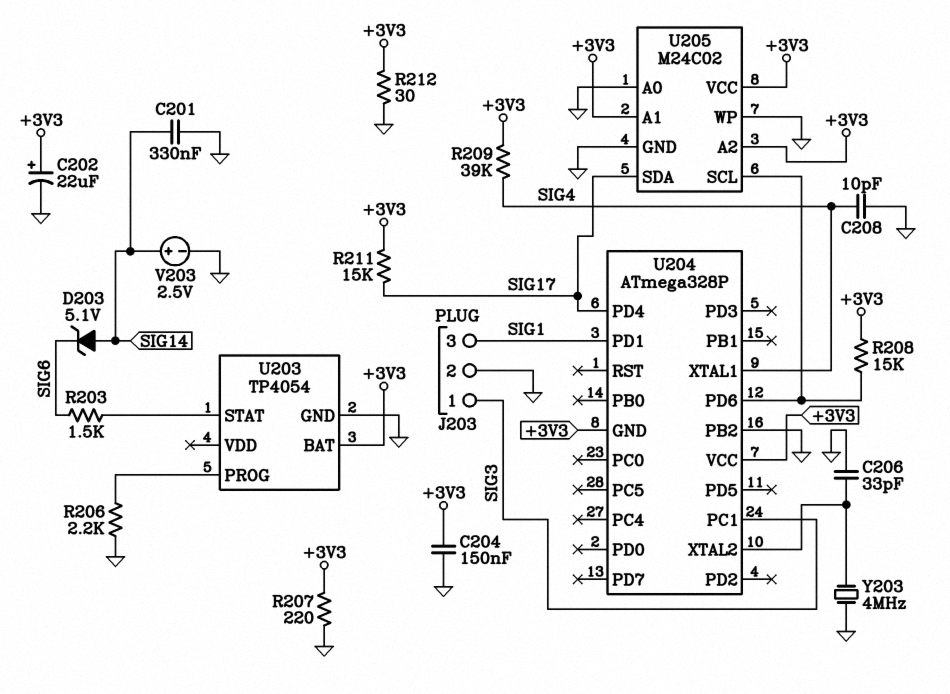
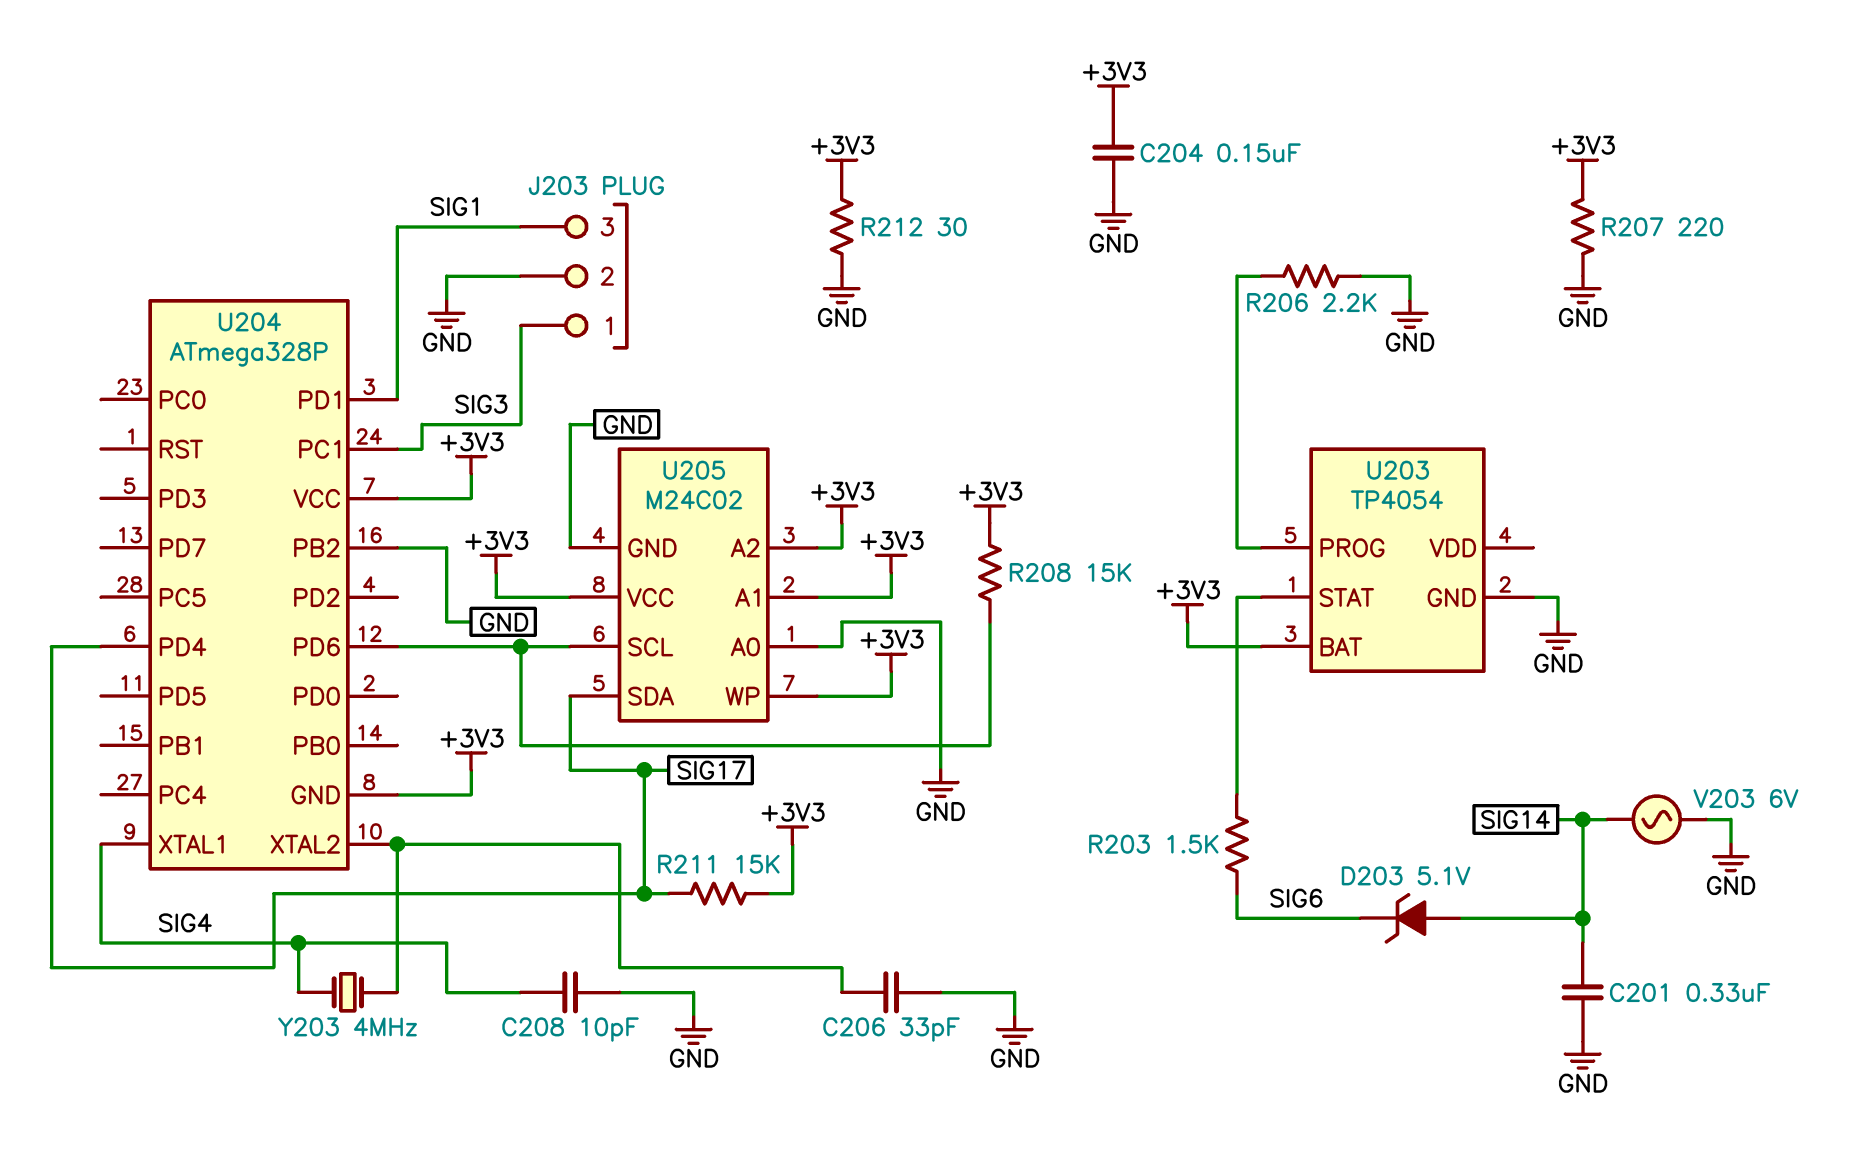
C202: 22uF (plus +3V3, minus GND) -> none
R209: 39k (+3V3, SIG4) -> none
U205 pin WP: GND -> +3V3
V203: 2.5V (plus SIG14, minus GND) -> AC 6V (GND, SIG14)
Y203: 4MHz (GND, U204/XTAL2) -> 4MHz (SIG4, U204/XTAL2)

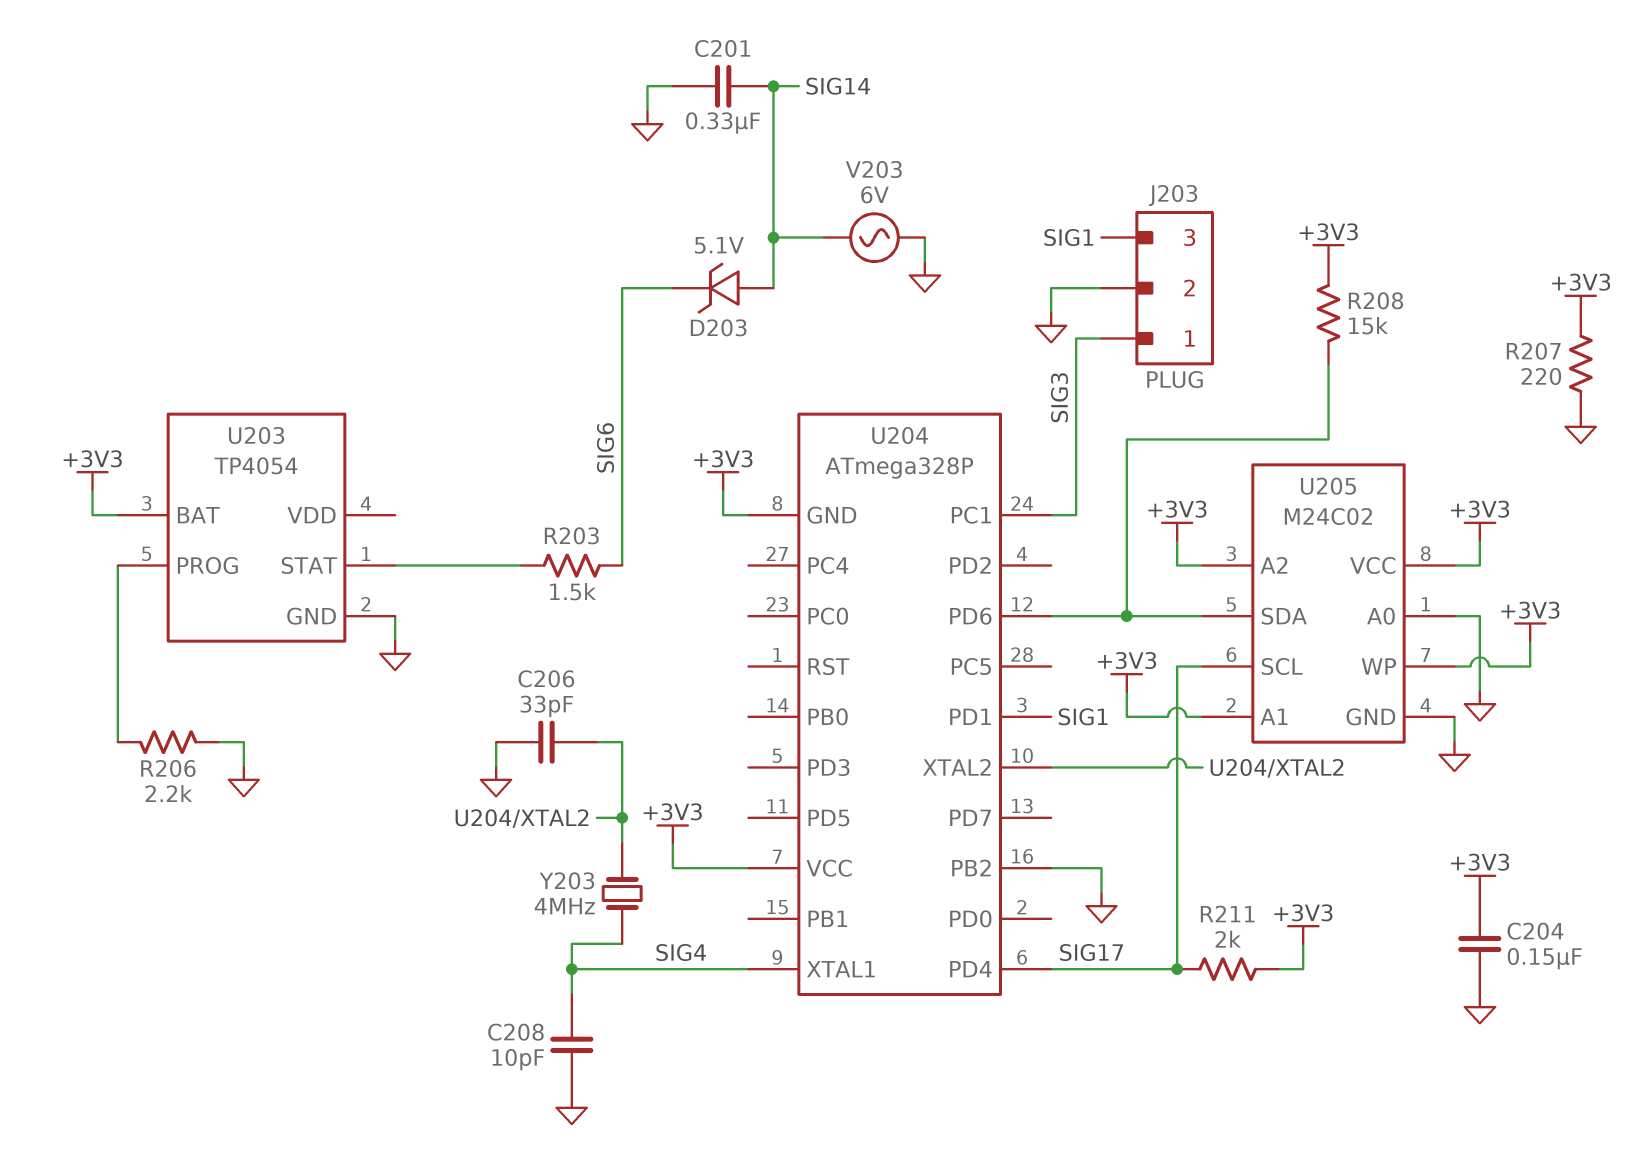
R211: 15k (+3V3, SIG17) -> 2k (+3V3, SIG17)
R212: 30 (+3V3, GND) -> none
U205 pin SCL: U204/PD6 -> SIG17
U205 pin SDA: SIG17 -> U204/PD6

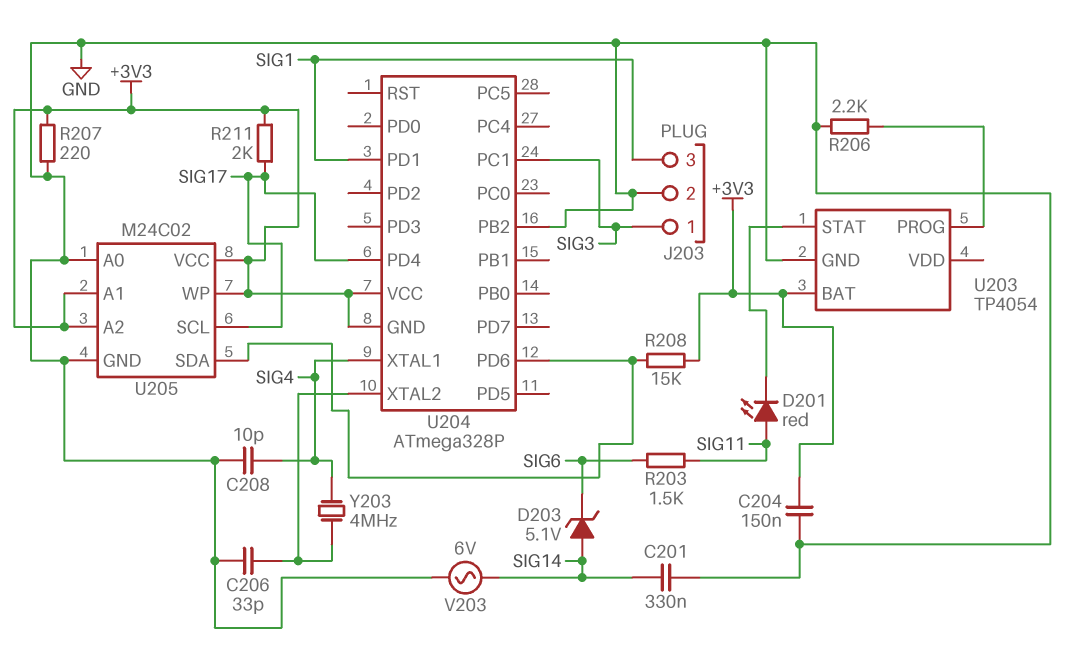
D201: none -> LED red (A SIG11, K U203/STAT)
R203: 1.5k (SIG6, U203/STAT) -> 1.5k (SIG6, SIG11)

